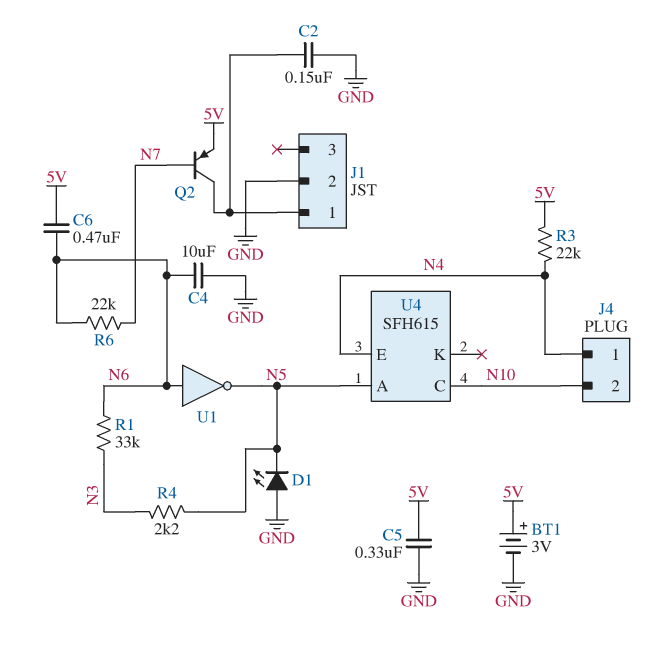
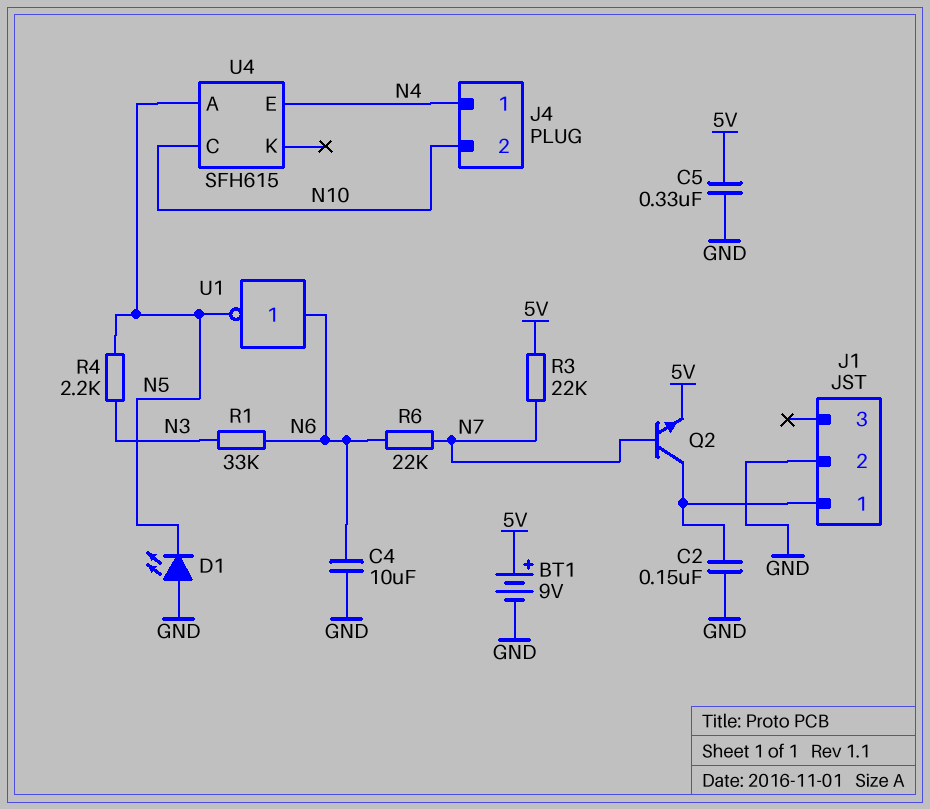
BT1: 3V (plus 5V, minus GND) -> 9V (plus 5V, minus GND)
C6: 470nF (5V, N6) -> none
Q2: PNP (B N7, C J1/1, E 5V) -> NPN (B N7, C J1/1, E 5V)
R3: 22k (5V, N4) -> 22k (5V, N7)

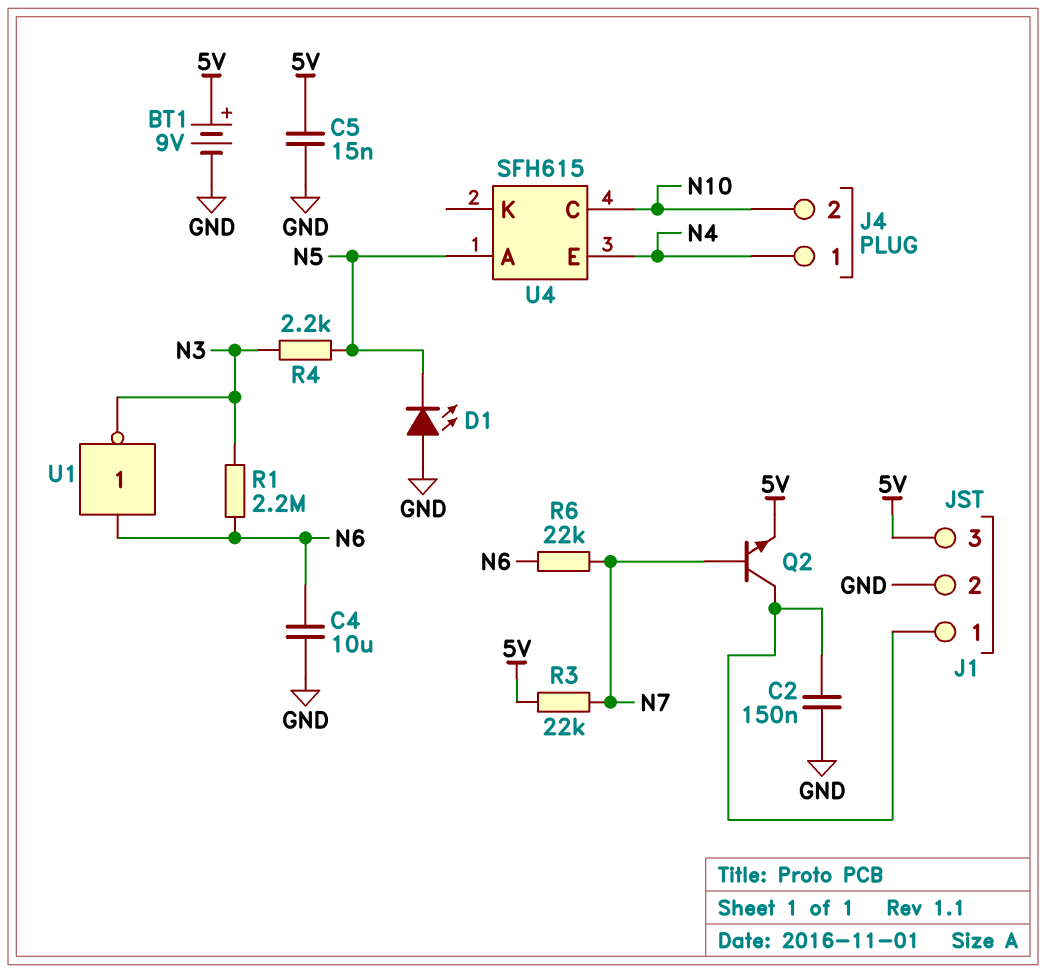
C5: 330nF (5V, GND) -> 15nF (5V, GND)
J1 pin 3: none -> 5V
R1: 33k (N3, N6) -> 2.2M (N3, N6)
U1: NOT (in N6, out N5) -> NOT (in N6, out N3)

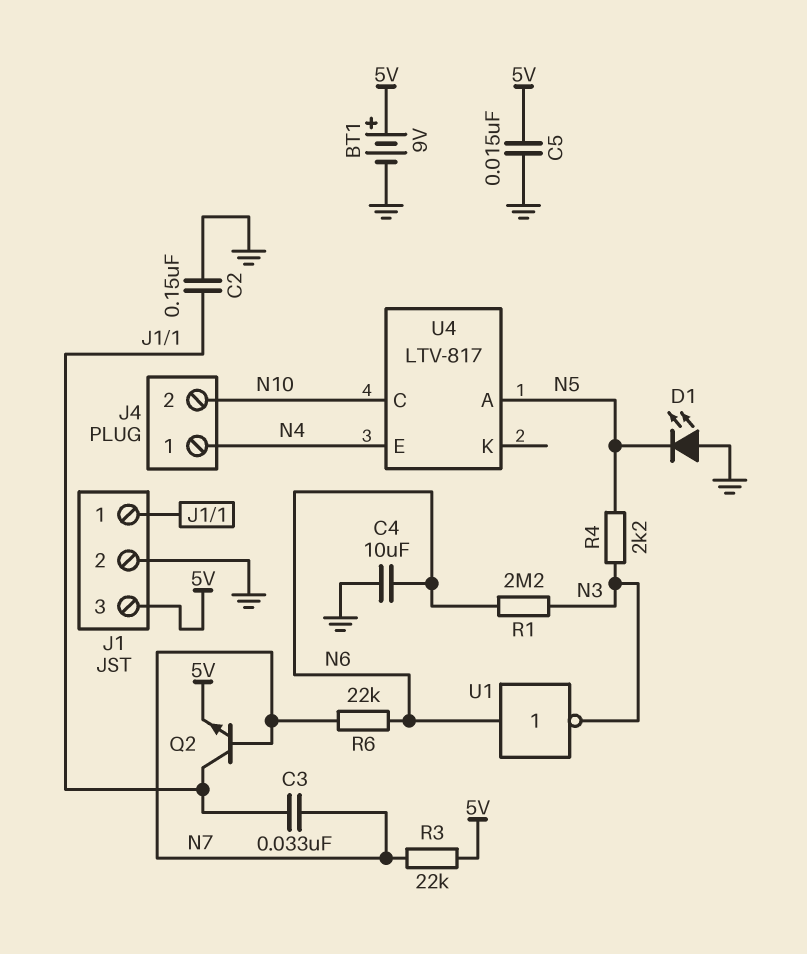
C3: none -> 33nF (J1/1, N7)
U4: SFH615 -> LTV-817

